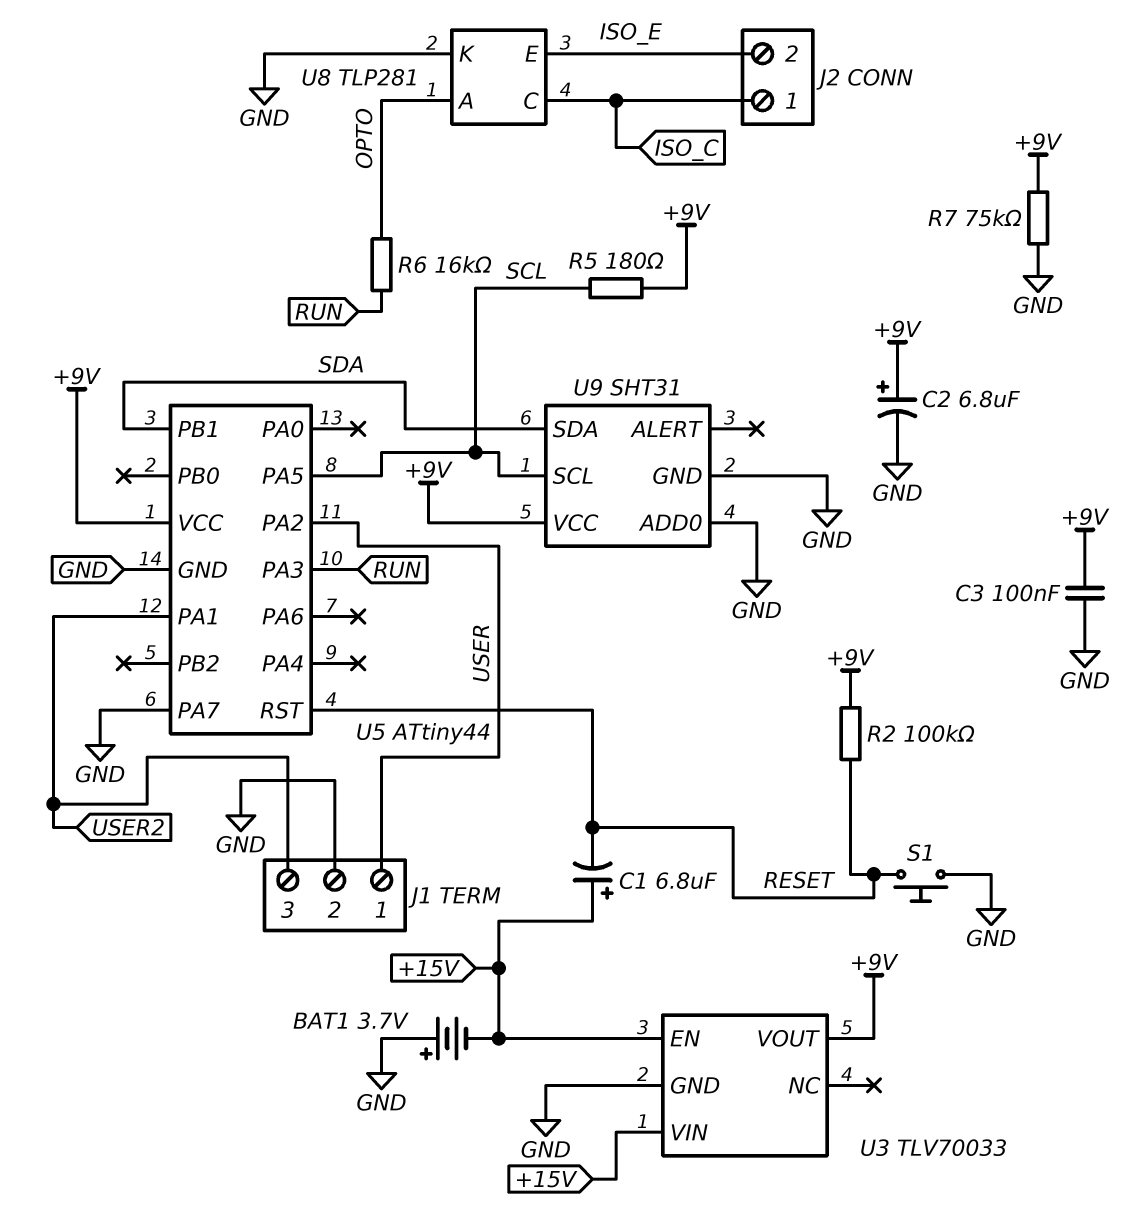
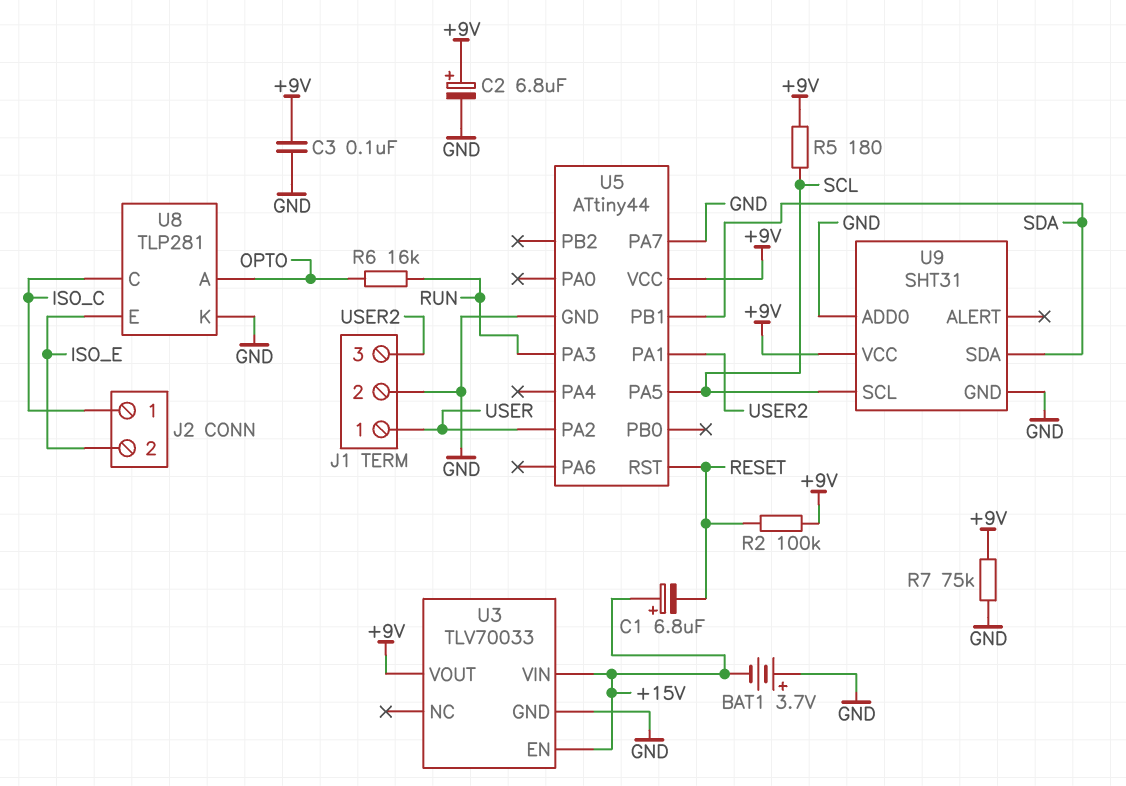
S1: button (GND, RESET) -> none

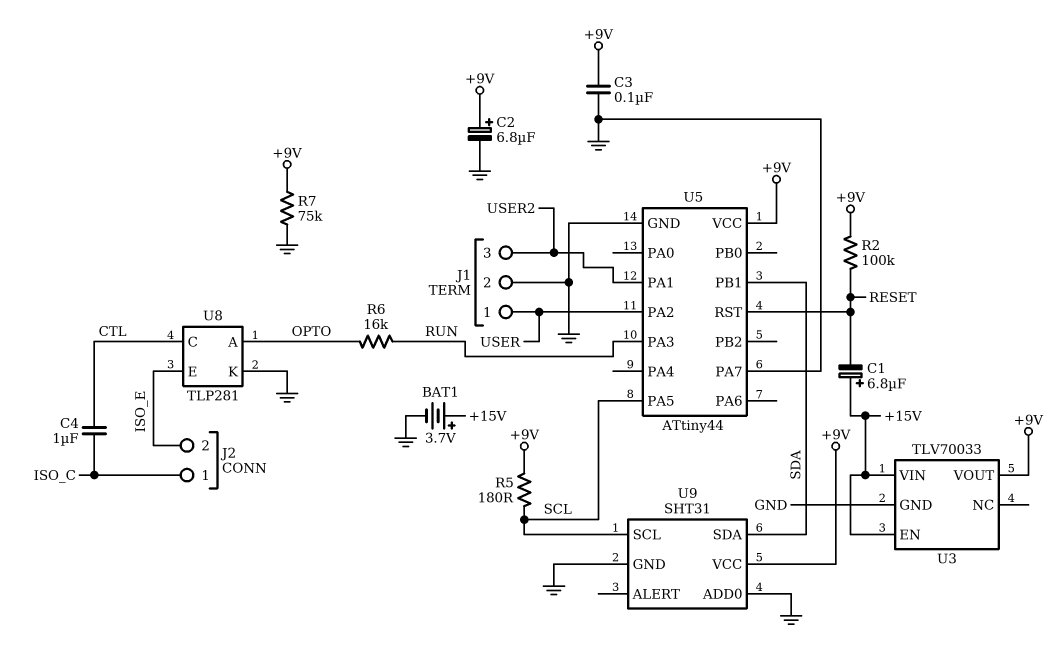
BAT1: 3.7V (plus GND, minus +15V) -> 3.7V (plus +15V, minus GND)
C4: none -> 1uF (CTL, ISO_C)
U8 pin C: ISO_C -> CTL

